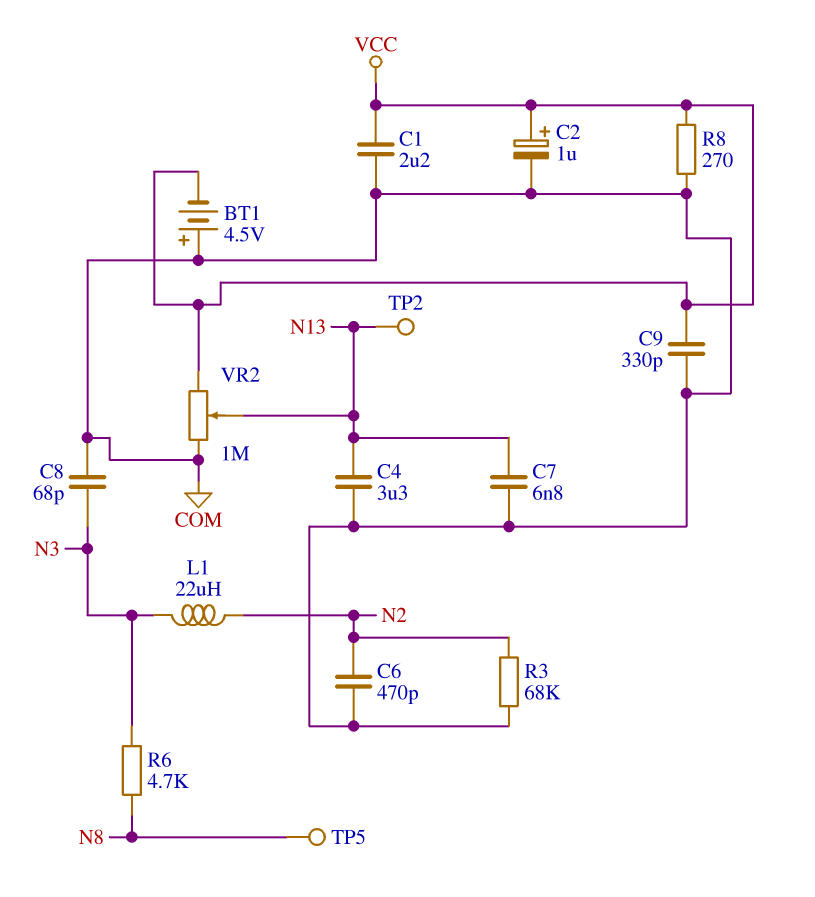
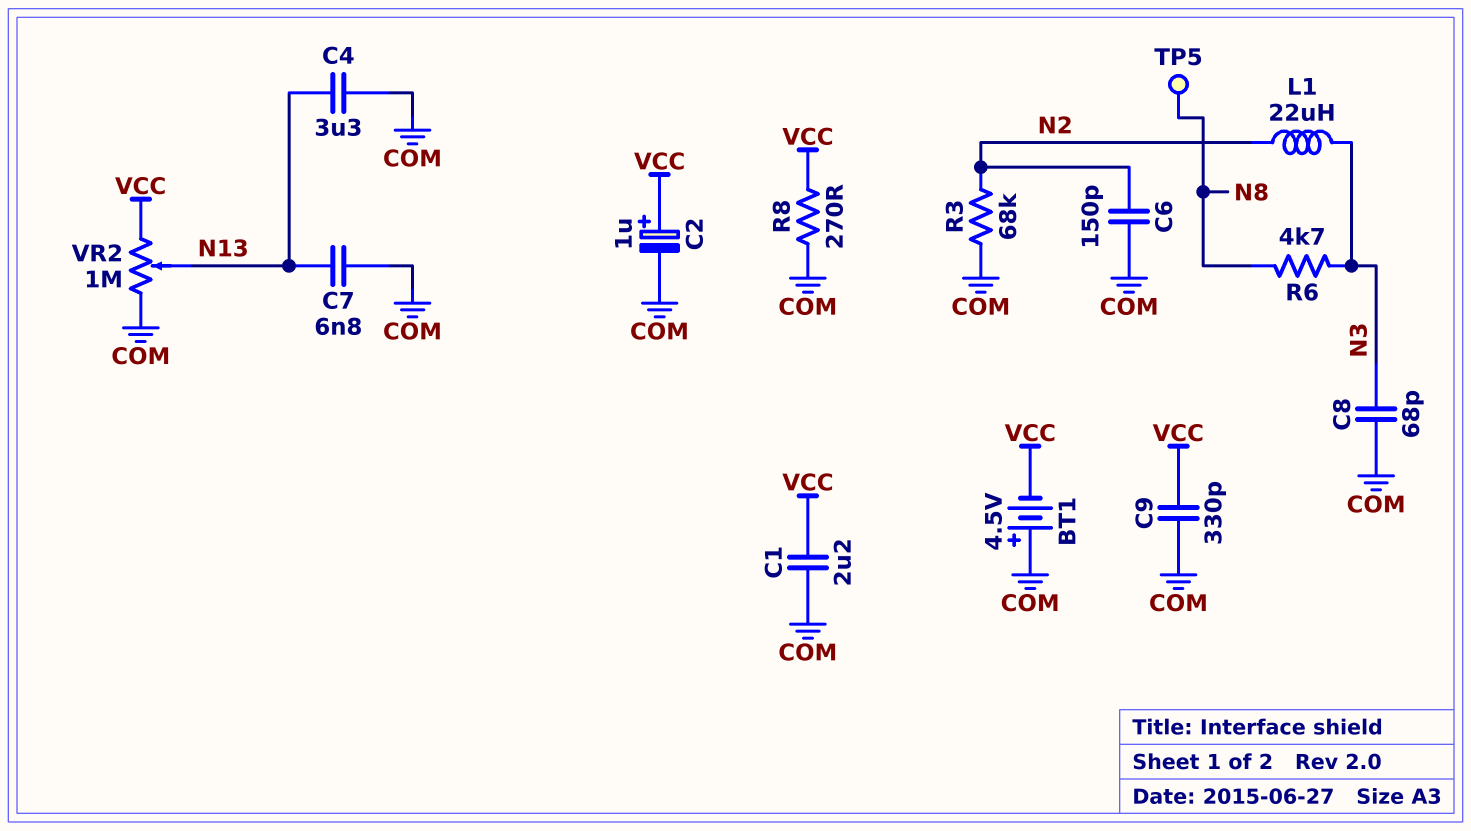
C6: 470pF (COM, N2) -> 150pF (COM, N2)
TP2: test point (N13) -> none

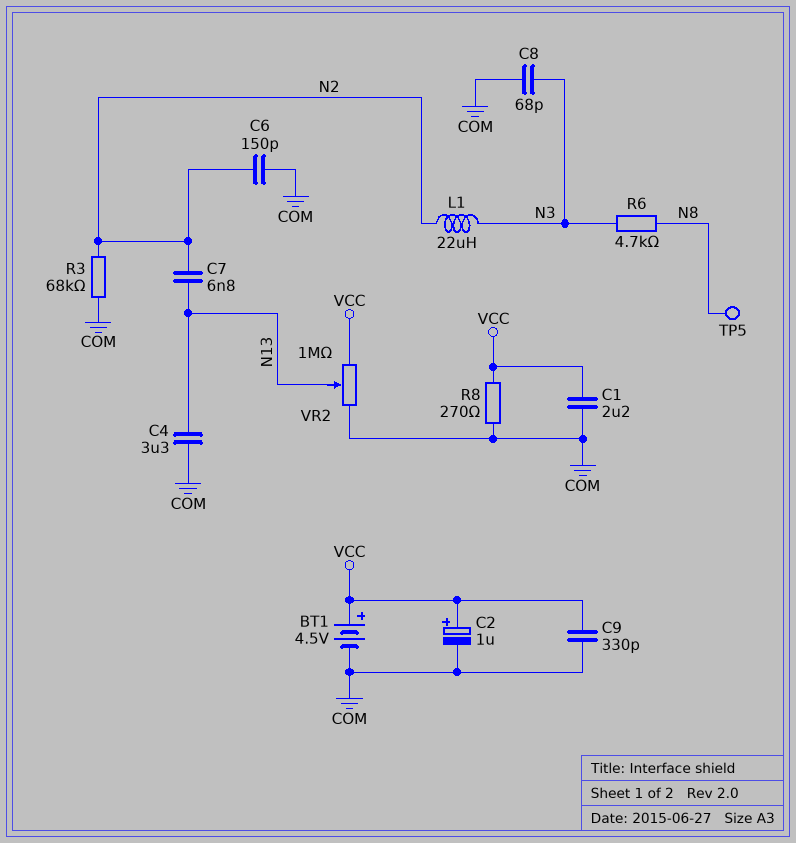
BT1: 4.5V (plus COM, minus VCC) -> 4.5V (plus VCC, minus COM)
C7: 6.8nF (COM, N13) -> 6.8nF (N2, N13)

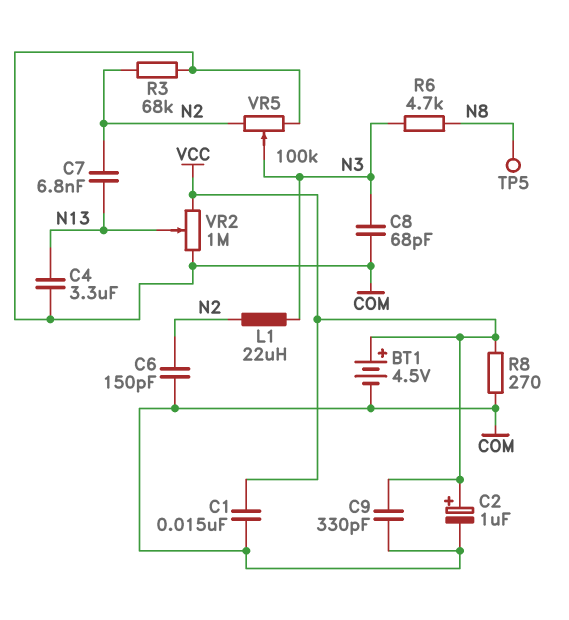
C1: 2.2uF (COM, VCC) -> 15nF (COM, VCC)
VR5: none -> 100k (COM, N2, wiper N3)

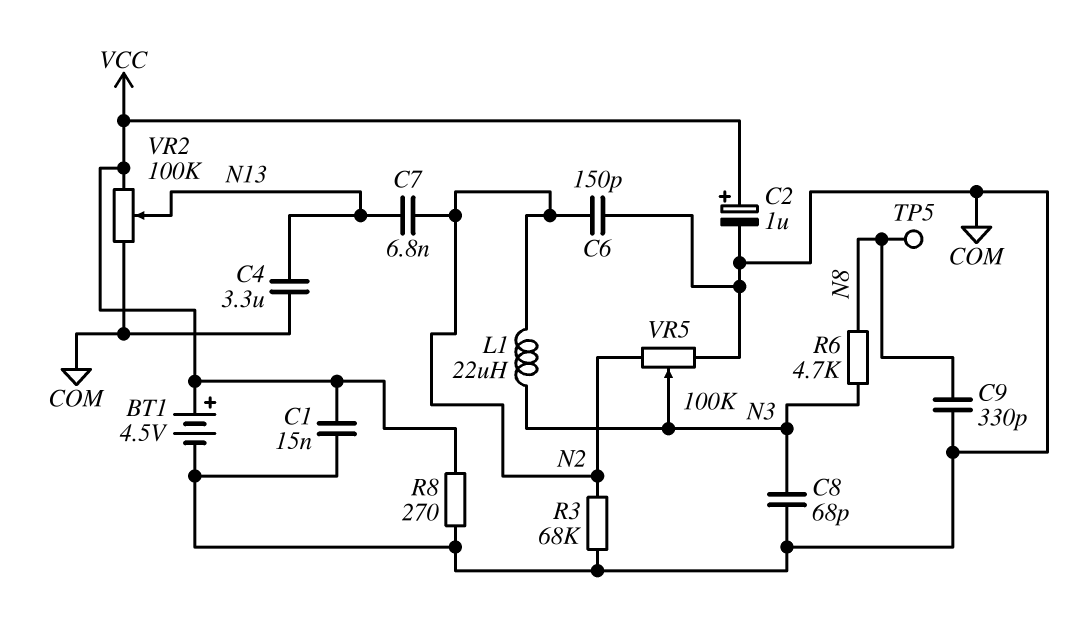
C9: 330pF (COM, VCC) -> 330pF (COM, N8)
VR2: 1M (COM, VCC, wiper N13) -> 100k (COM, VCC, wiper N13)

